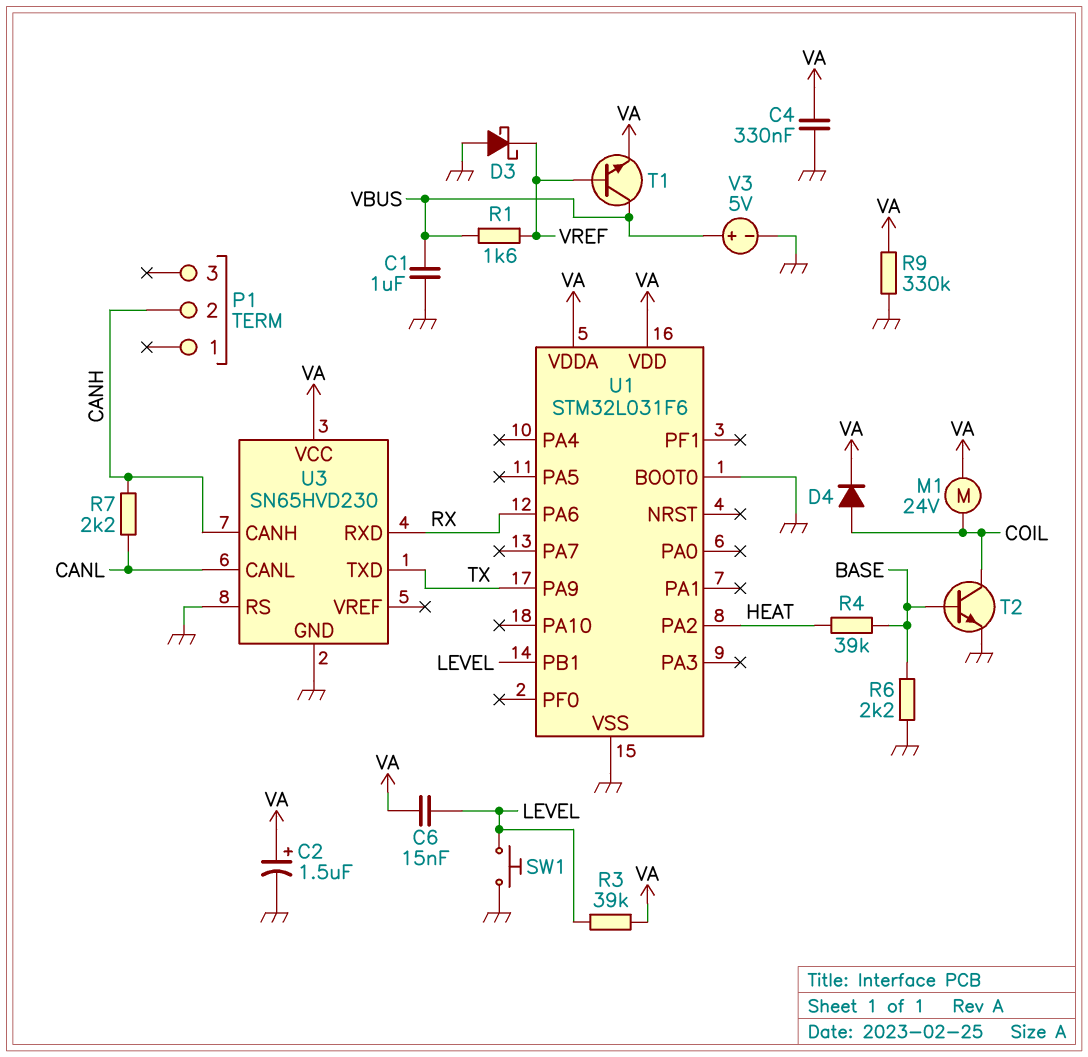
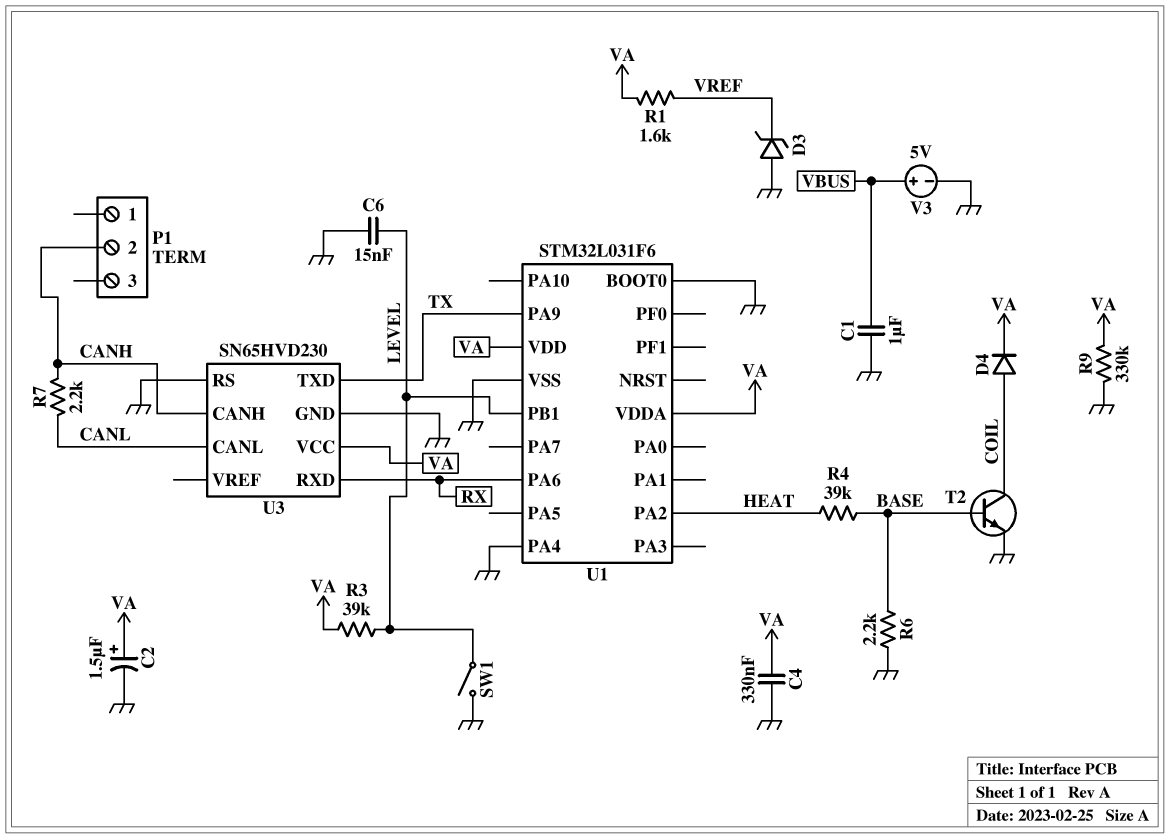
C6: 15nF (LEVEL, VA) -> 15nF (GND, LEVEL)
D3: schottky (A GND, K VREF) -> zener (A GND, K VREF)
M1: motor 24V (COIL, VA) -> none
R1: 1.6k (VBUS, VREF) -> 1.6k (VA, VREF)
SW1: button (GND, LEVEL) -> switch (GND, LEVEL)
T1: NPN (B VREF, C VBUS, E VA) -> none
U1 pin PA4: none -> GND

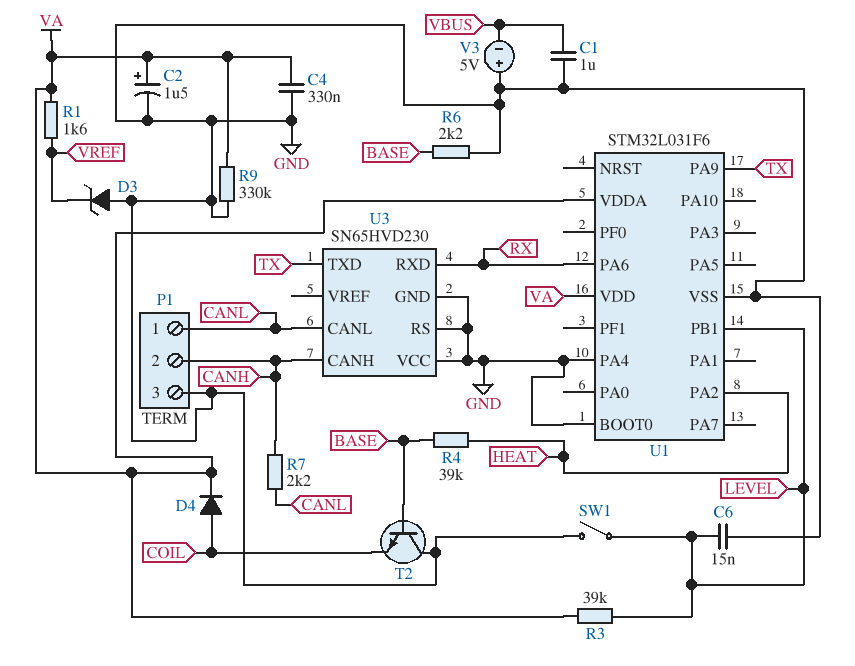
P1 pin 1: none -> CANL
P1 pin 3: none -> GND
T2: NPN (B BASE, C COIL, E GND) -> NPN (B BASE, C GND, E COIL)
U3 pin VCC: VA -> GND
V3: 5V (plus VBUS, minus GND) -> 5V (plus GND, minus VBUS)

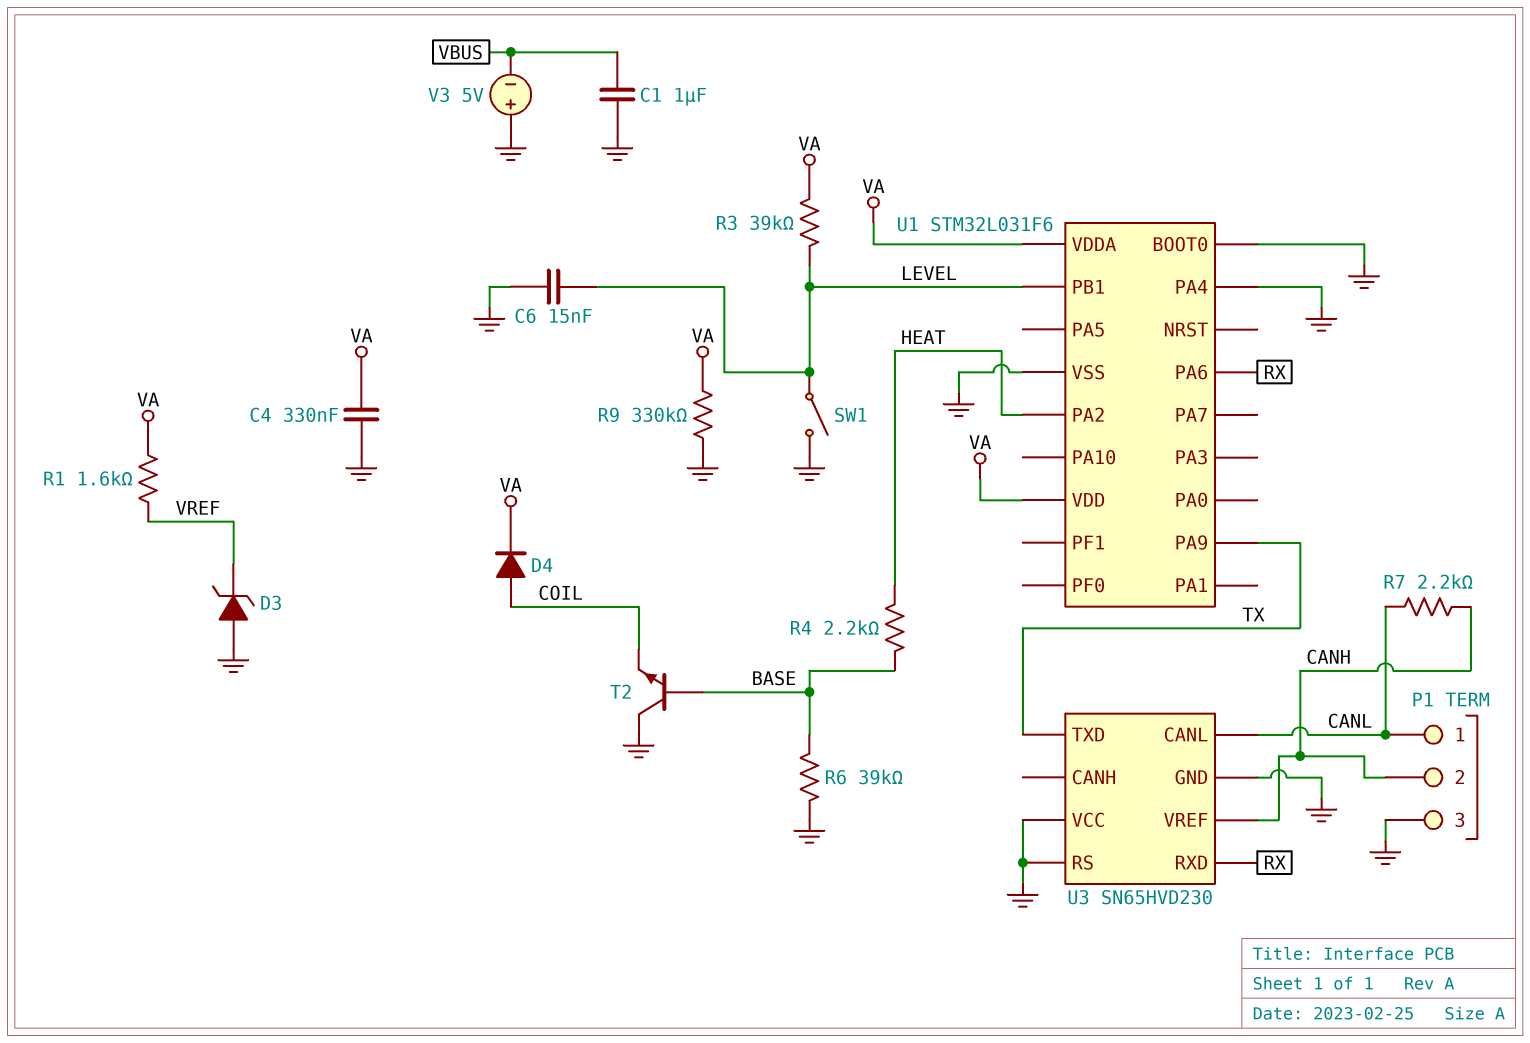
C2: 1.5uF (plus VA, minus GND) -> none
R4: 39k (BASE, HEAT) -> 2.2k (BASE, HEAT)
R6: 2.2k (BASE, GND) -> 39k (BASE, GND)
U3 pin CANH: CANH -> none
U3 pin VREF: none -> CANH

